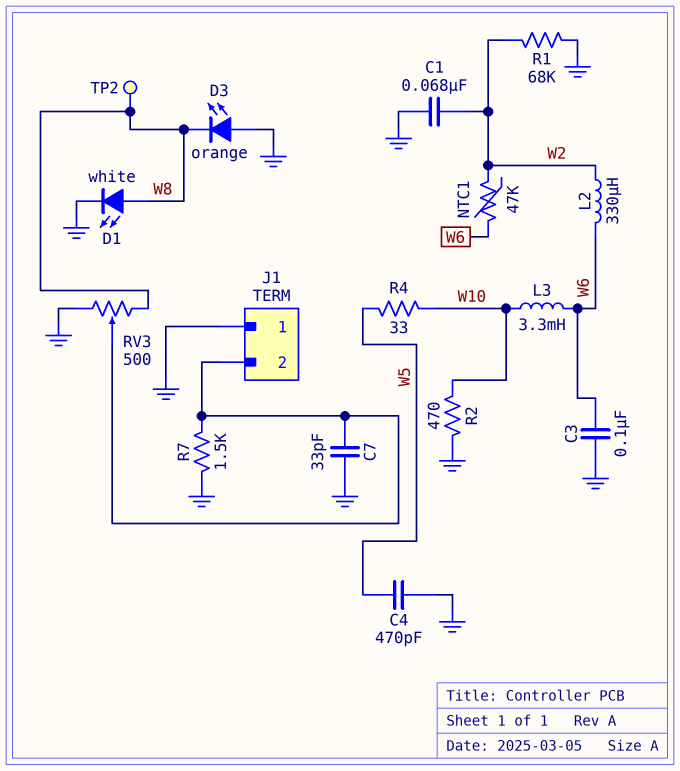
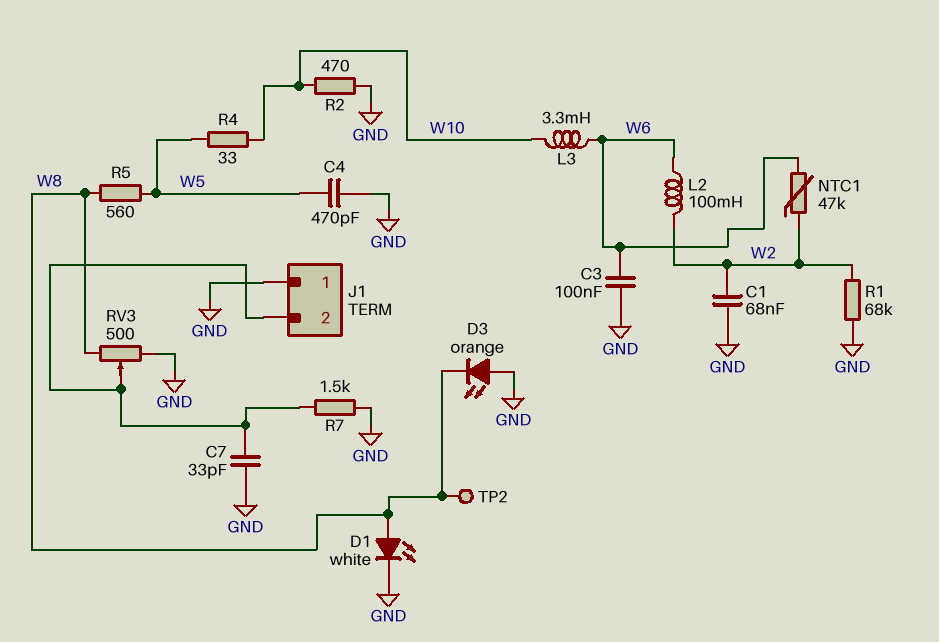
L2: 330uH (W2, W6) -> 100mH (W2, W6)
R5: none -> 560 (W5, W8)

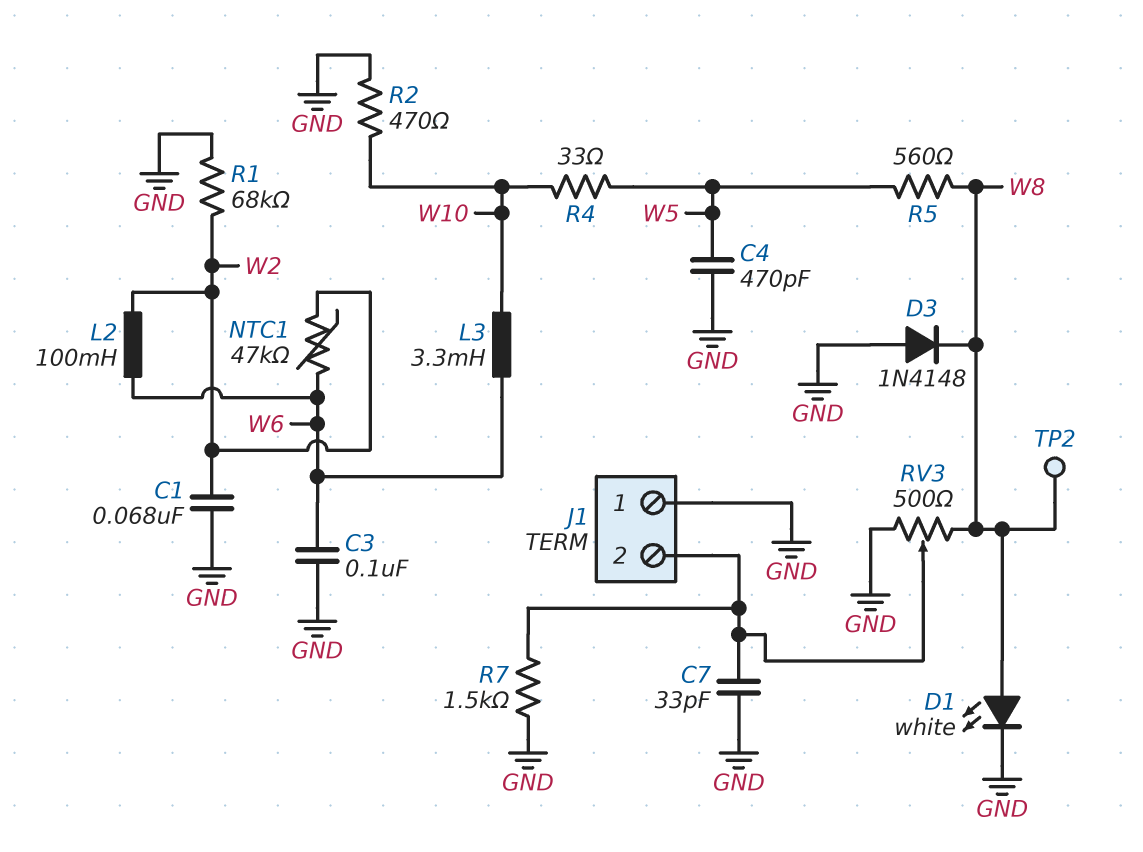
D3: LED orange (A GND, K W8) -> diode 1N4148 (A GND, K W8)

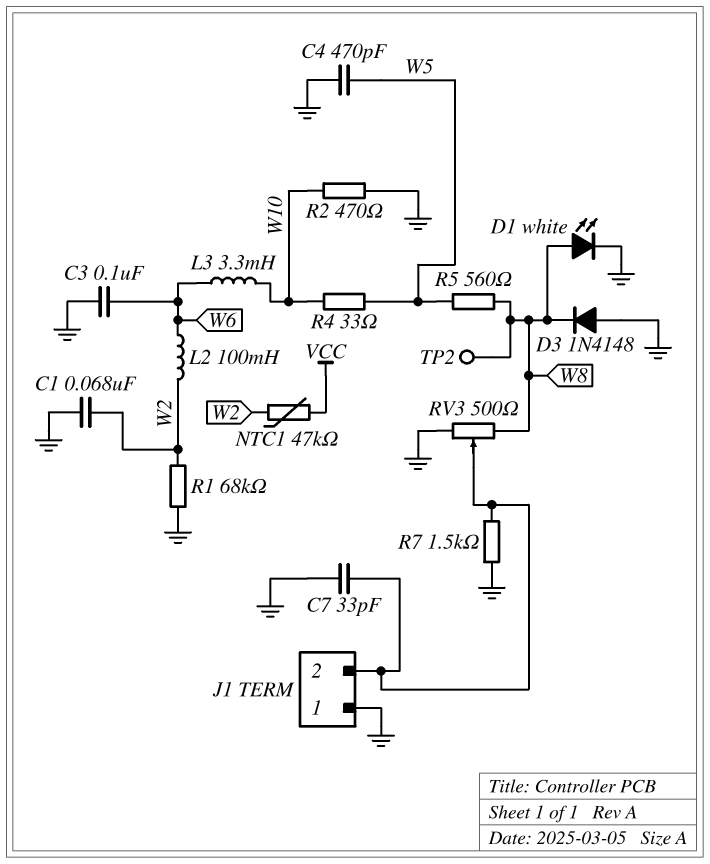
NTC1: 47k (W2, W6) -> 47k (VCC, W2)

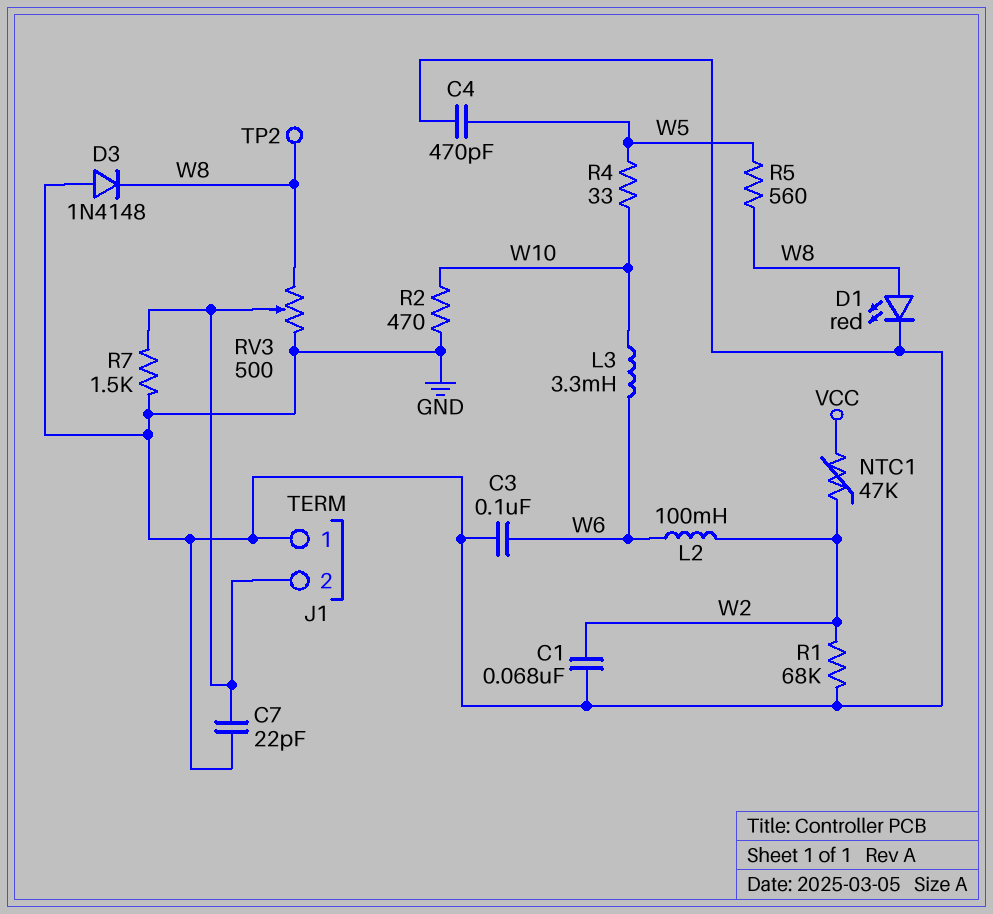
C7: 33pF (GND, J1/2) -> 22pF (GND, J1/2)
D1: LED white (A W8, K GND) -> LED red (A W8, K GND)

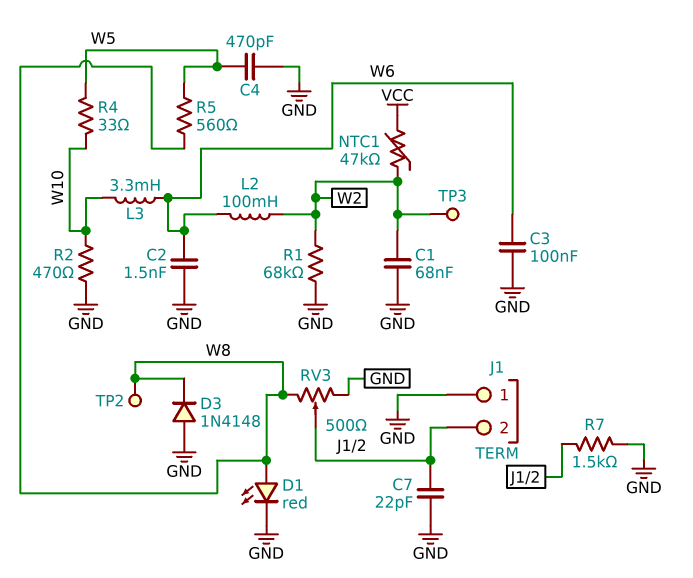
C2: none -> 1.5nF (GND, W6)
TP3: none -> test point (W2)

